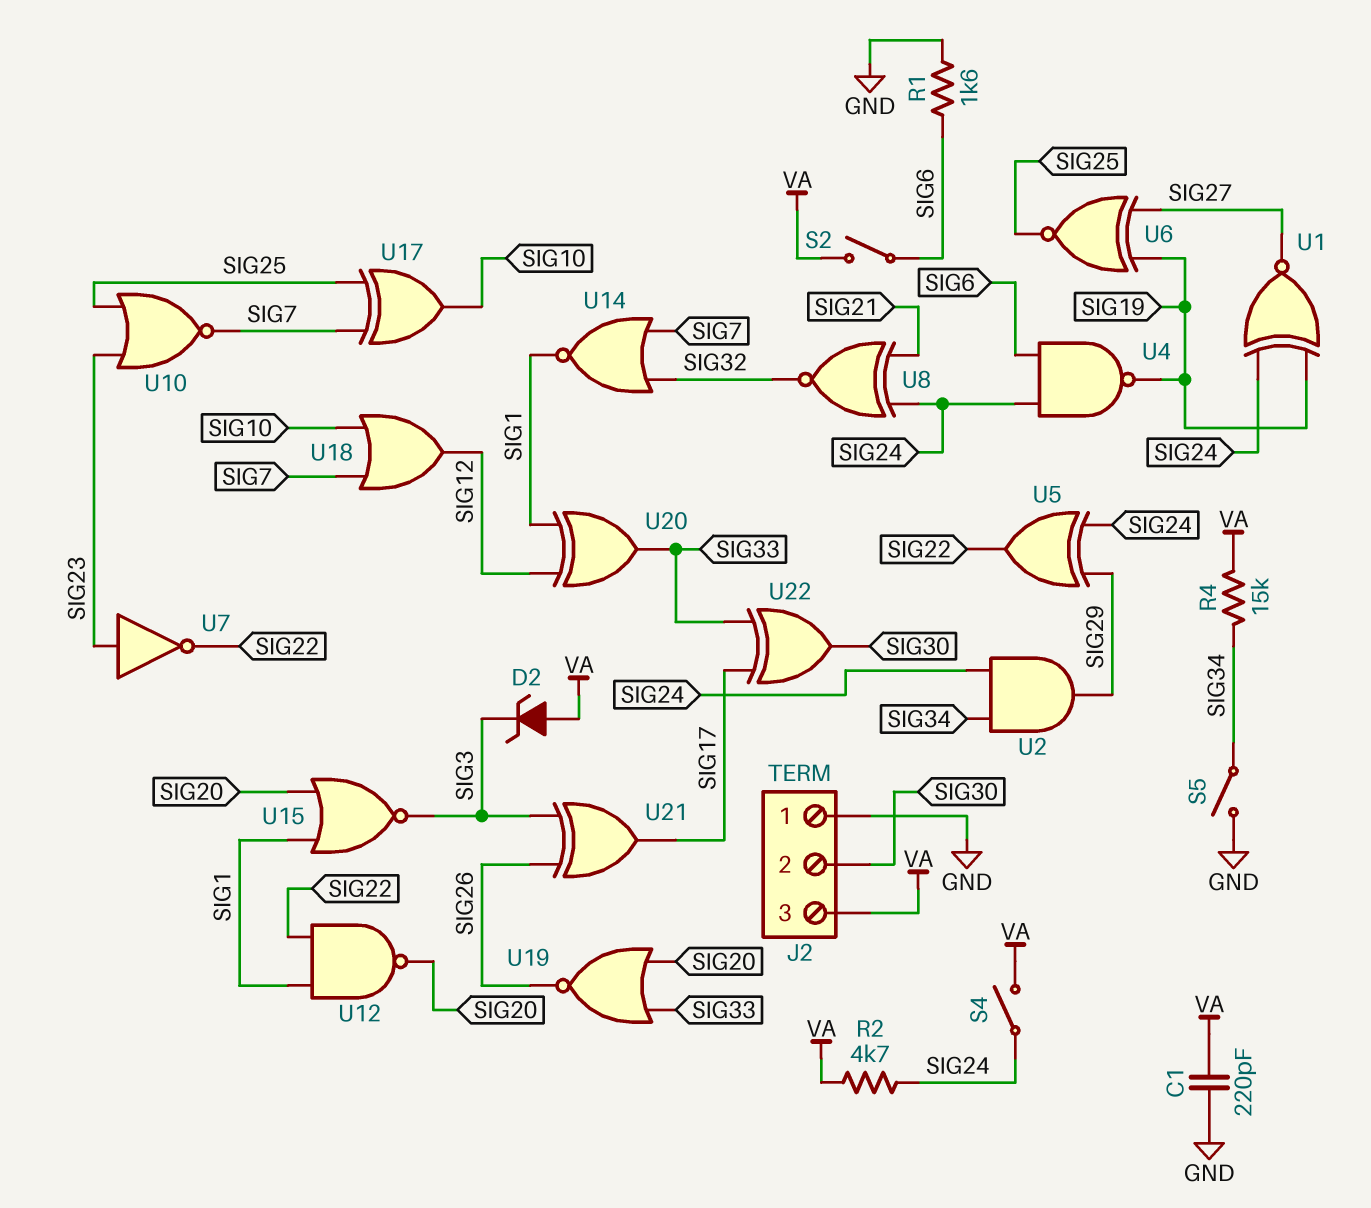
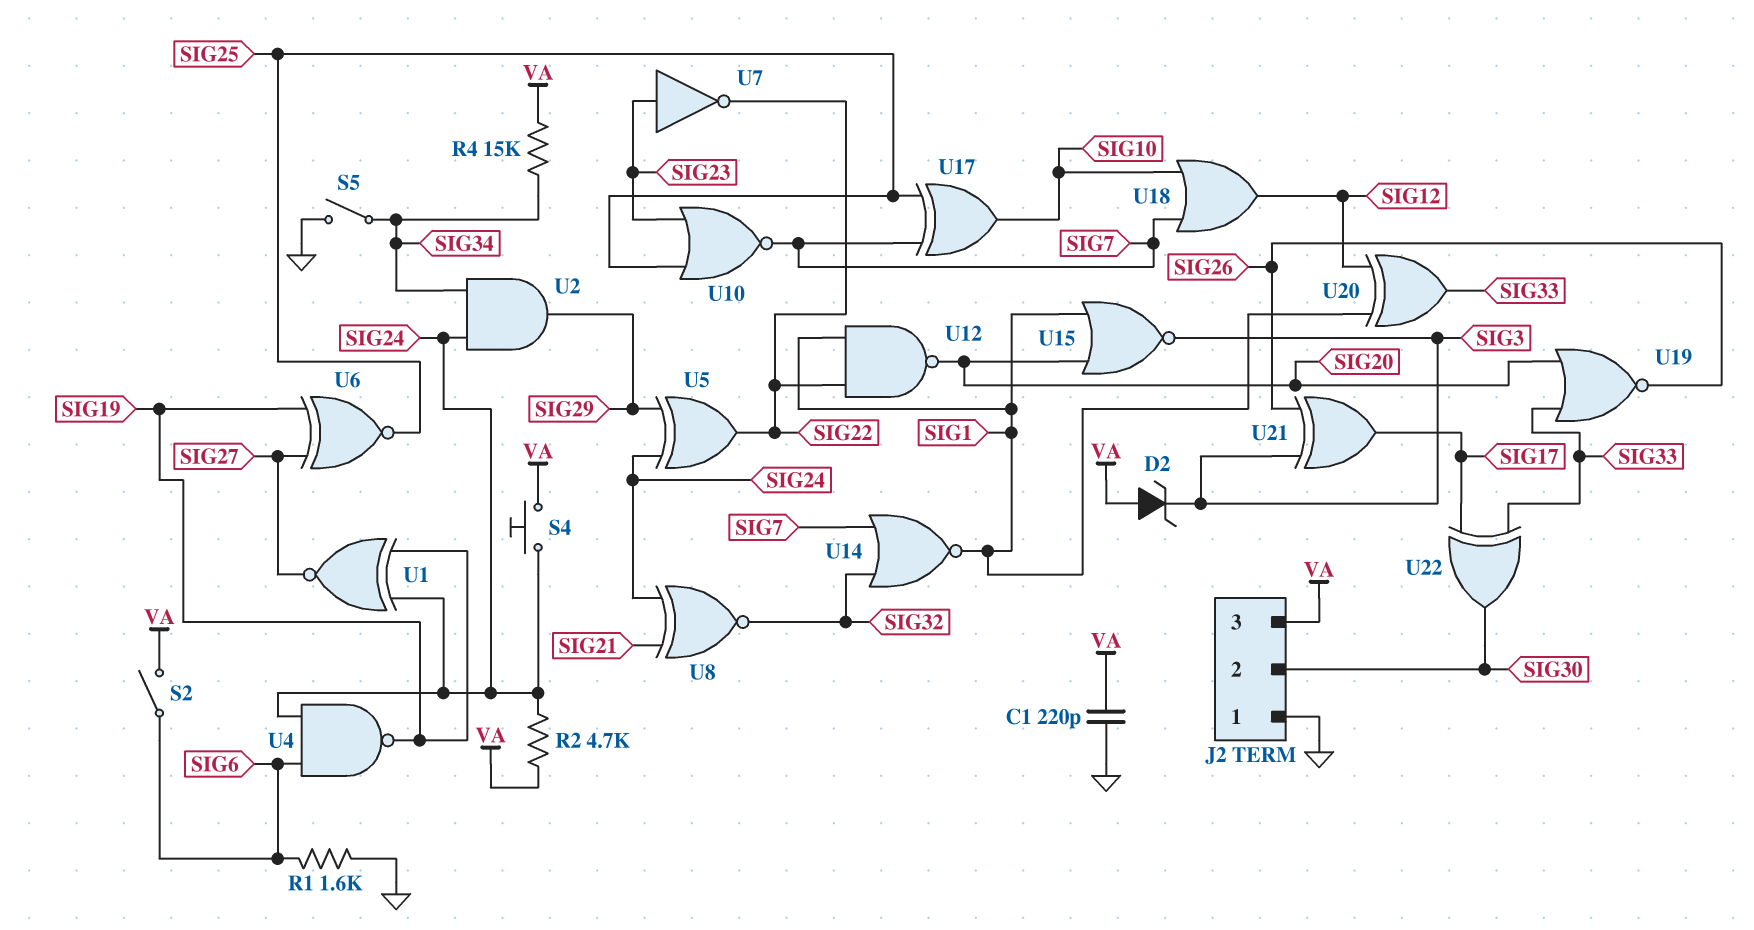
S4: switch (SIG24, VA) -> button (SIG24, VA)

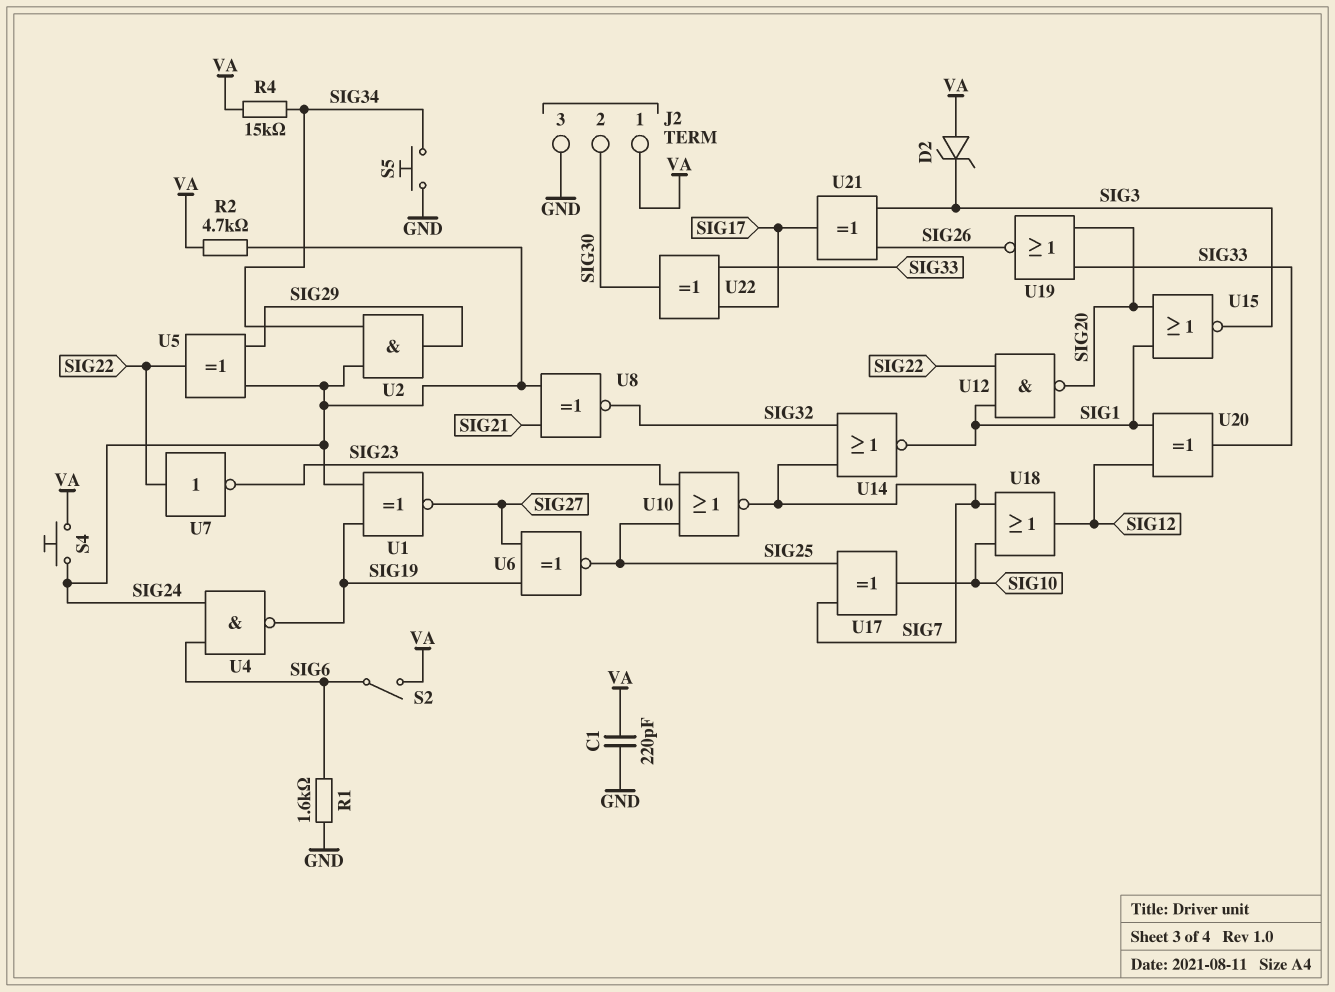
J2 pin 1: GND -> VA
J2 pin 3: VA -> GND
S5: switch (GND, SIG34) -> button (GND, SIG34)
U7: NOT (in SIG23, out SIG22) -> NOT (in SIG22, out SIG23)

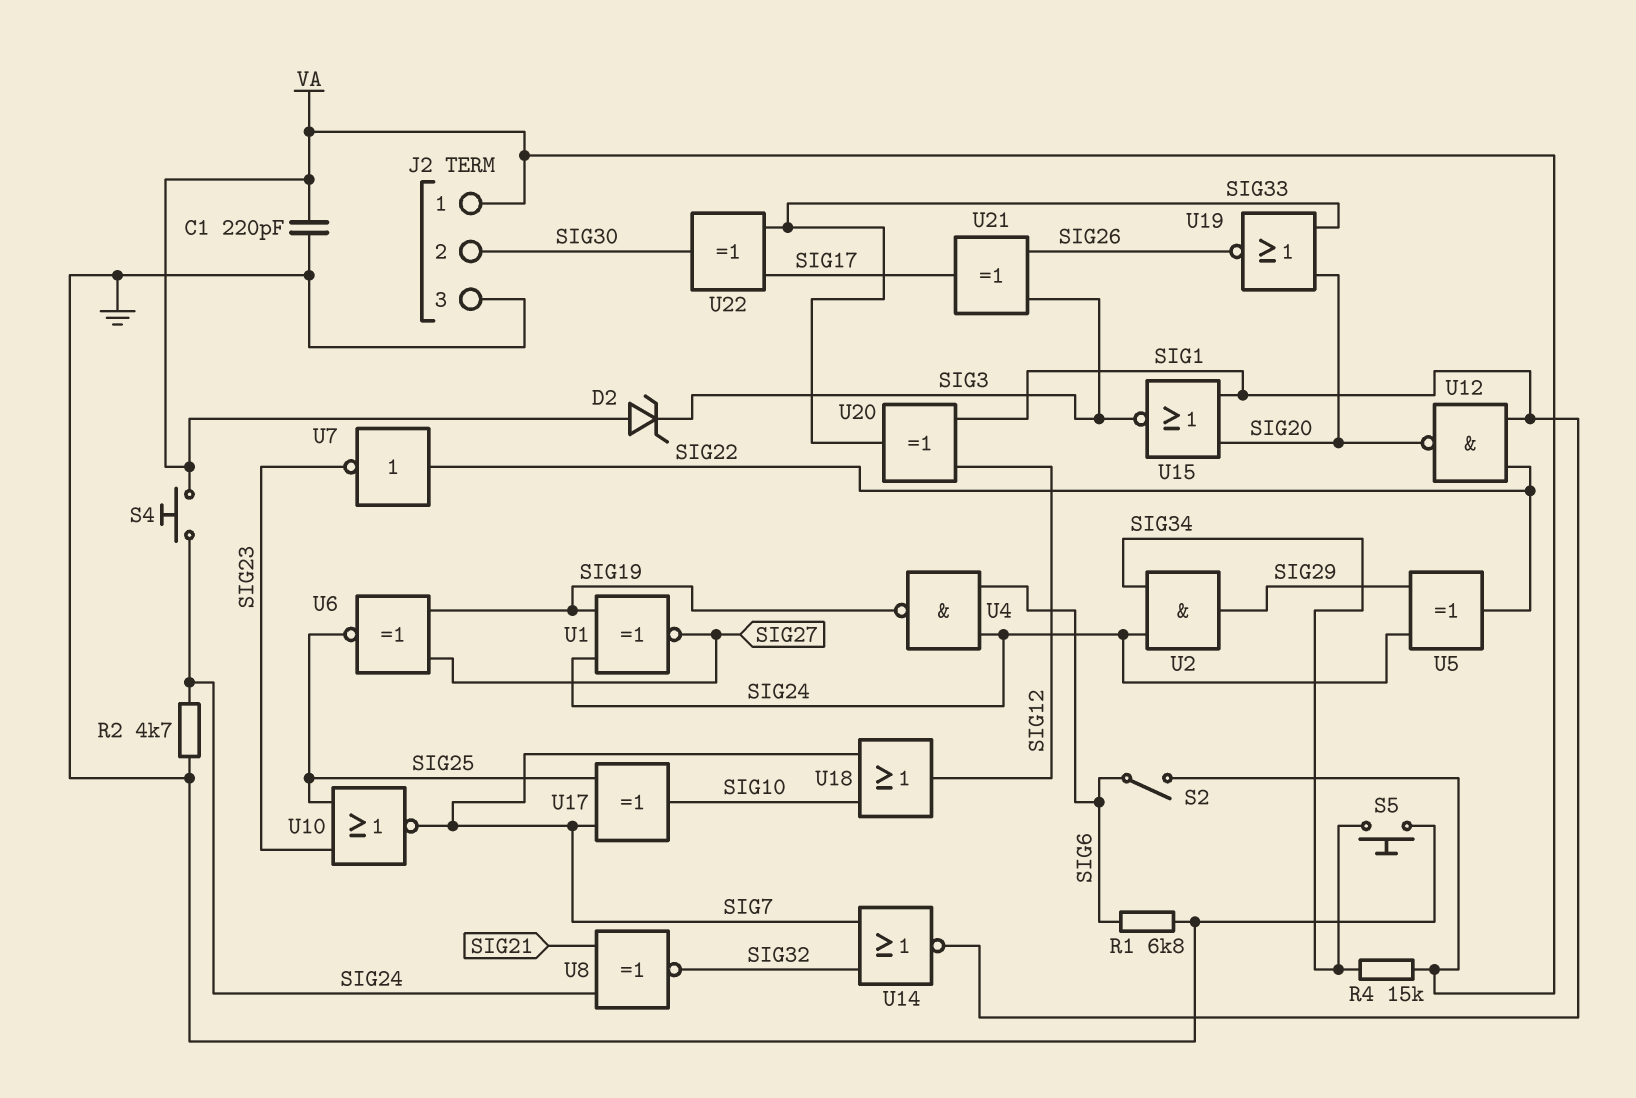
R1: 1.6k (GND, SIG6) -> 6.8k (GND, SIG6)
R2: 4.7k (SIG24, VA) -> 4.7k (GND, SIG24)

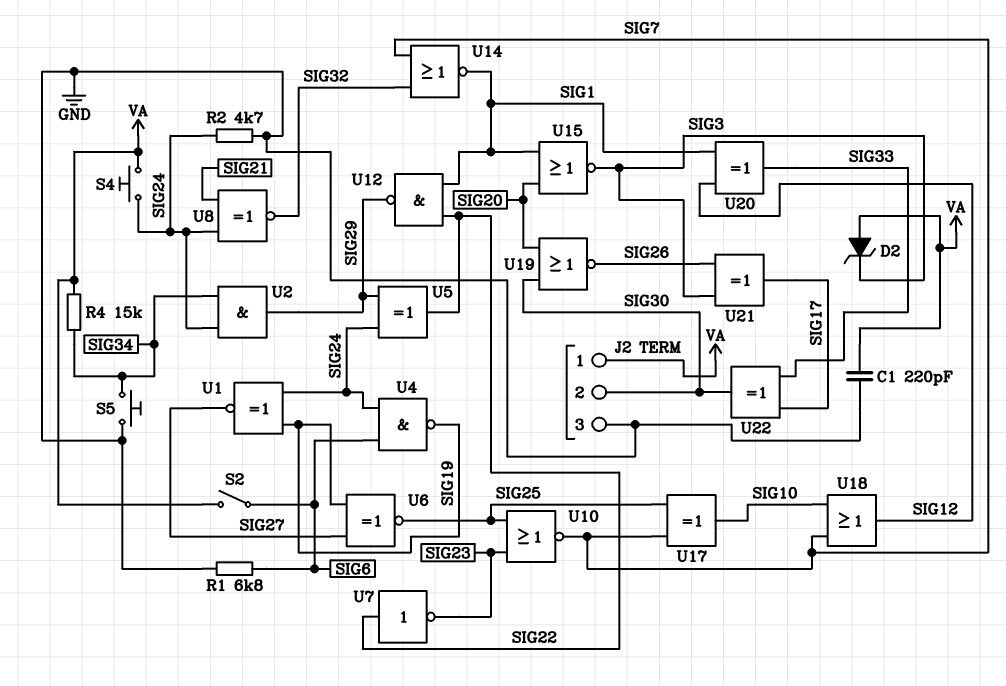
U12: NAND (in SIG1, in SIG22, out SIG20) -> NAND (in SIG1, in SIG22, out SIG29)
U19: NOR (in SIG20, in SIG33, out SIG26) -> NOR (in SIG20, in SIG30, out SIG26)

